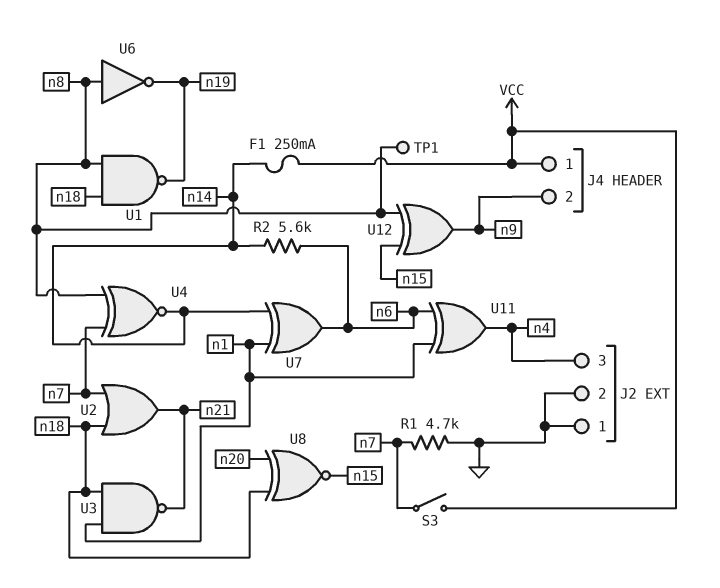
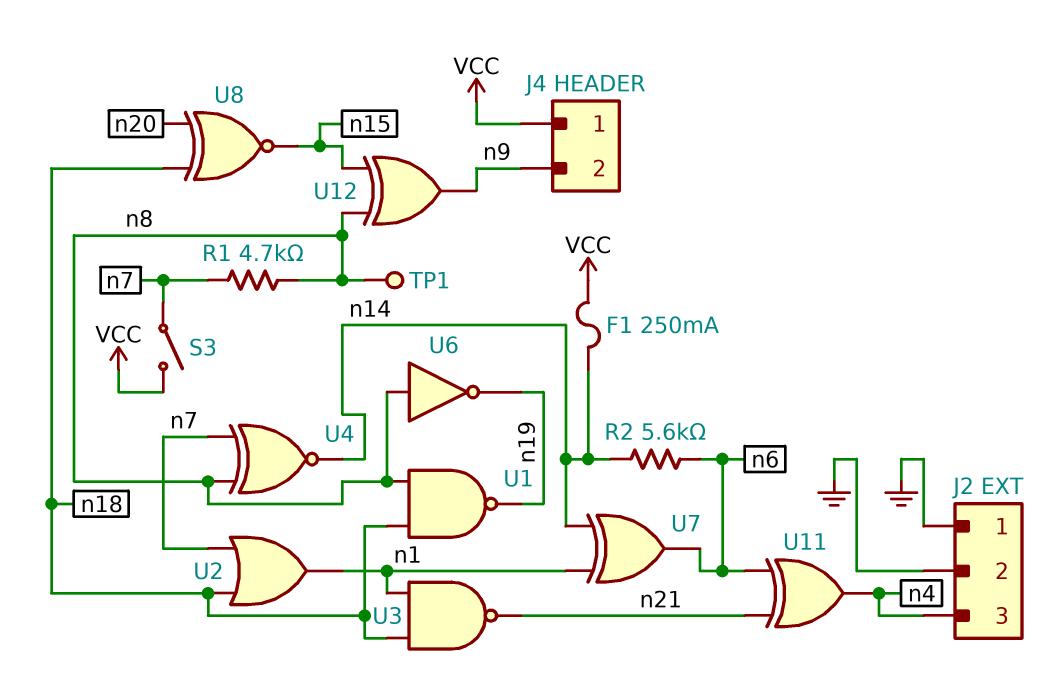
R1: 4.7k (GND, n7) -> 4.7k (n7, n8)
U2: OR (in n7, in n18, out n21) -> OR (in n7, in n18, out n1)
U11: XOR (in n1, in n6, out n4) -> XOR (in n6, in n21, out n4)

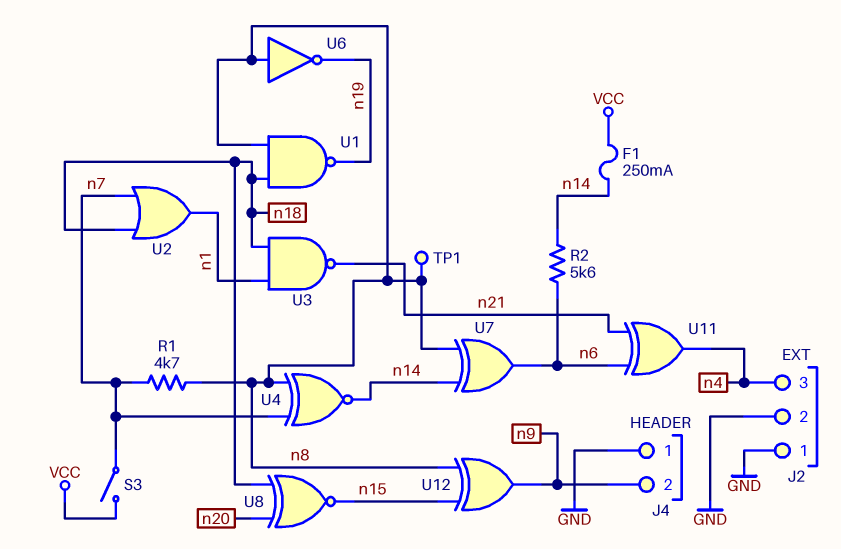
J4 pin 1: VCC -> GND
U7: XOR (in n1, in n14, out n6) -> XOR (in n8, in n14, out n6)

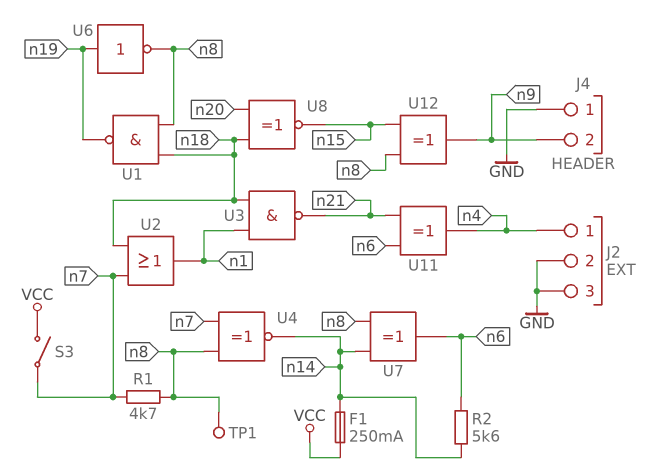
J2 pin 1: GND -> n4
J2 pin 3: n4 -> GND
U6: NOT (in n8, out n19) -> NOT (in n19, out n8)

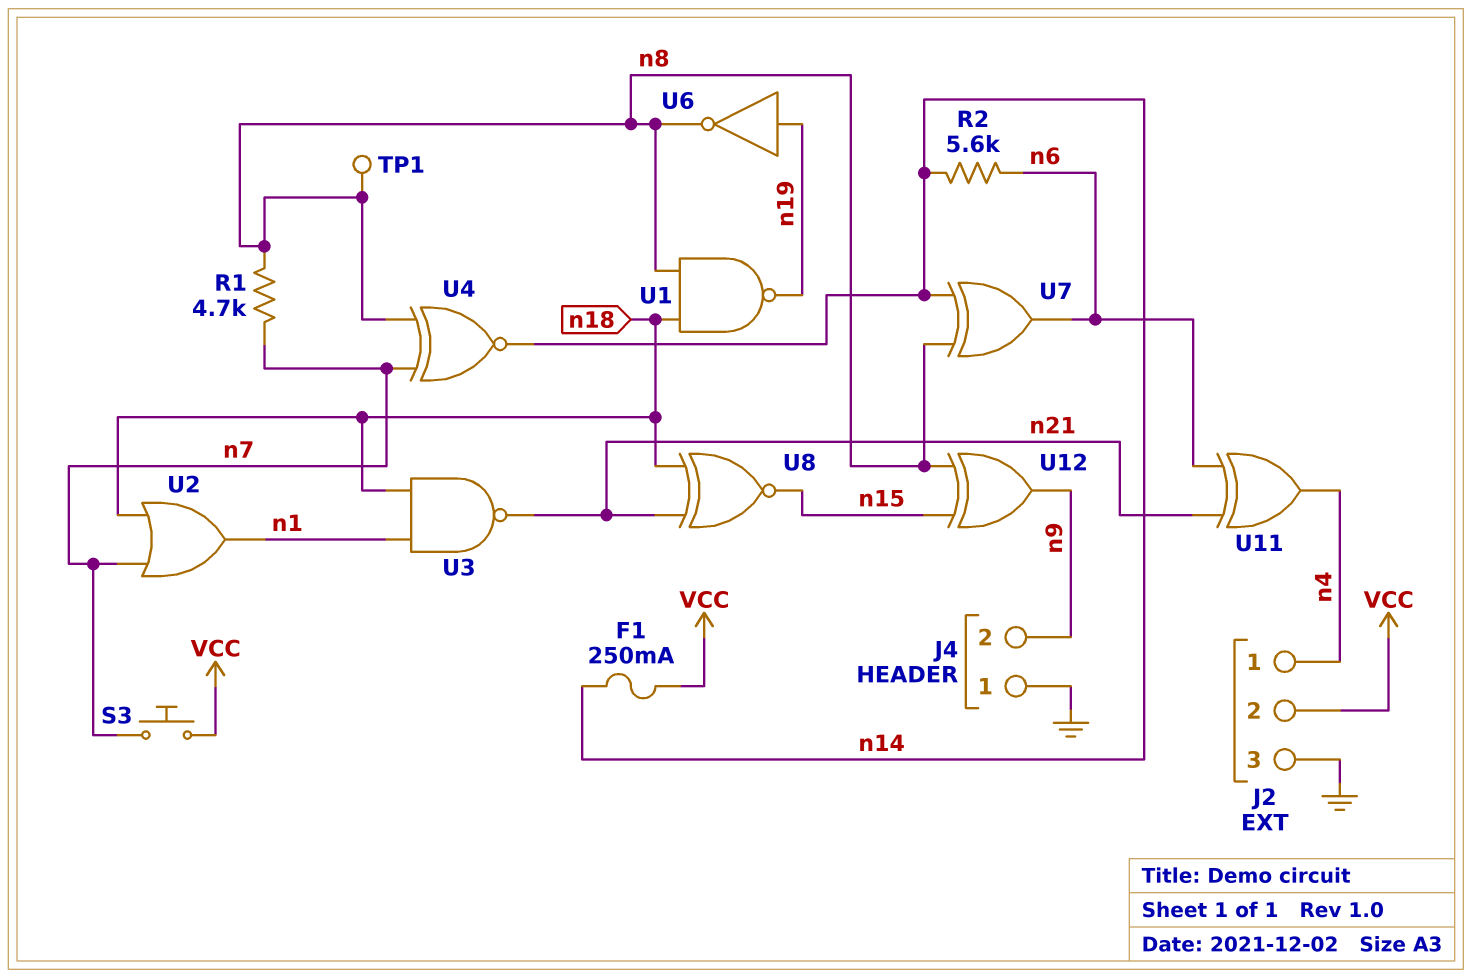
J2 pin 2: GND -> VCC
S3: switch (VCC, n7) -> button (VCC, n7)
U8: XNOR (in n18, in n20, out n15) -> XNOR (in n18, in n21, out n15)

